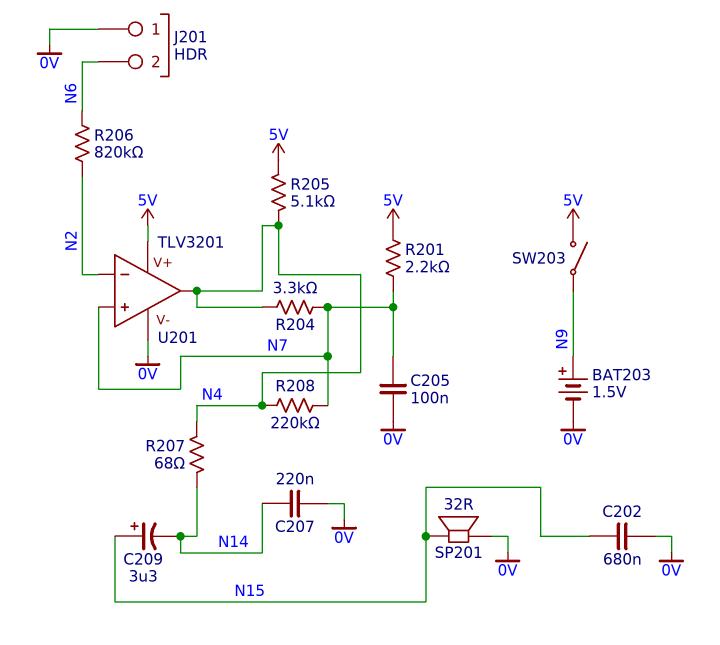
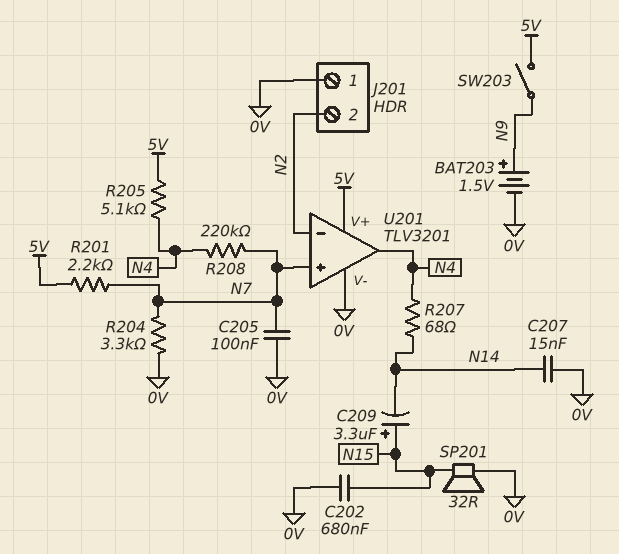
C207: 220nF (0V, N14) -> 15nF (0V, N14)
J201 pin 2: N6 -> N2
R204: 3.3k (N4, N7) -> 3.3k (0V, N7)
R206: 820k (N2, N6) -> none

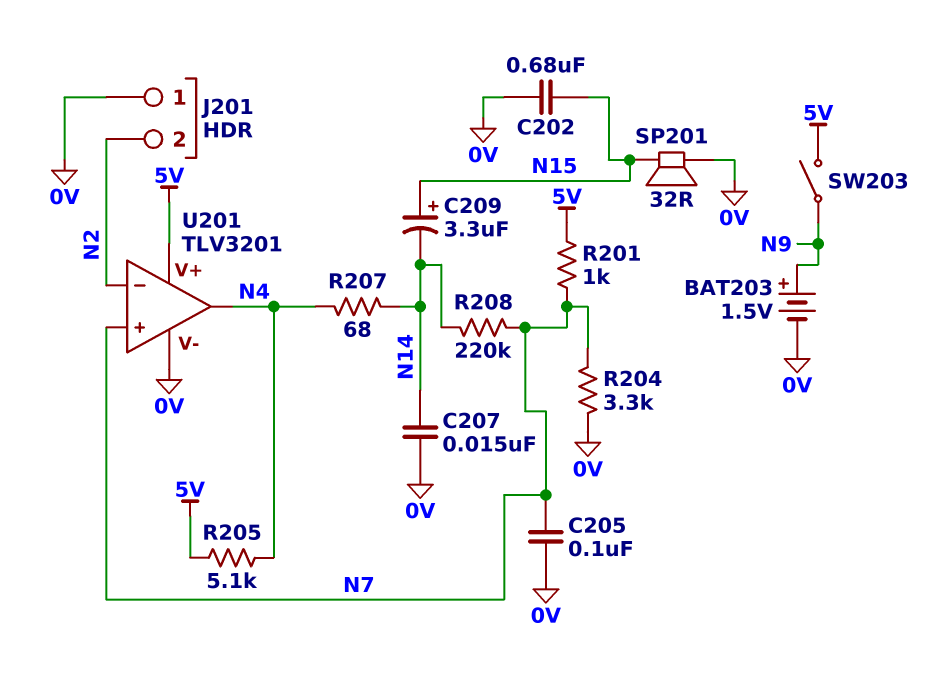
R201: 2.2k (5V, N7) -> 1k (5V, N7)
R208: 220k (N4, N7) -> 220k (N7, N14)

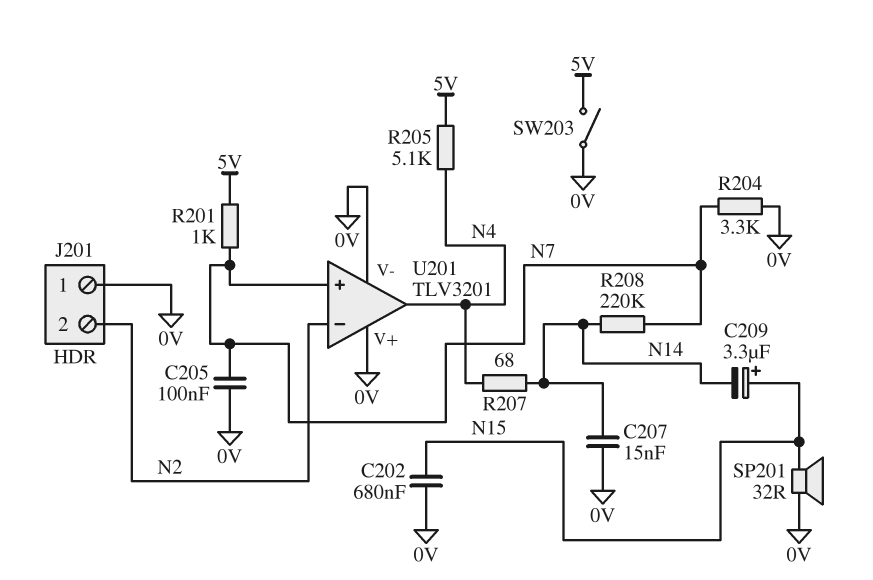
BAT203: 1.5V (plus N9, minus 0V) -> none
SW203: switch (5V, N9) -> switch (0V, 5V)
U201 pin V+: 5V -> 0V

